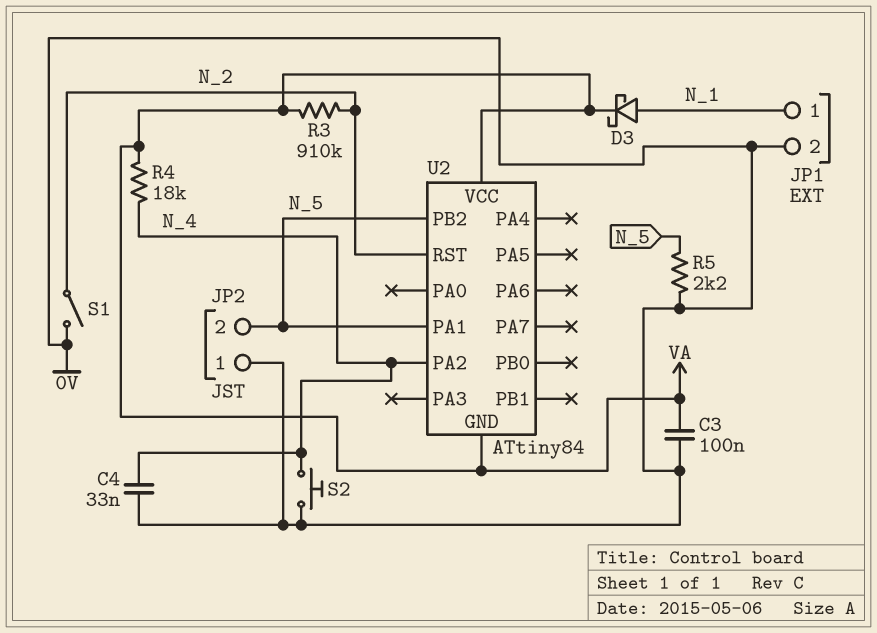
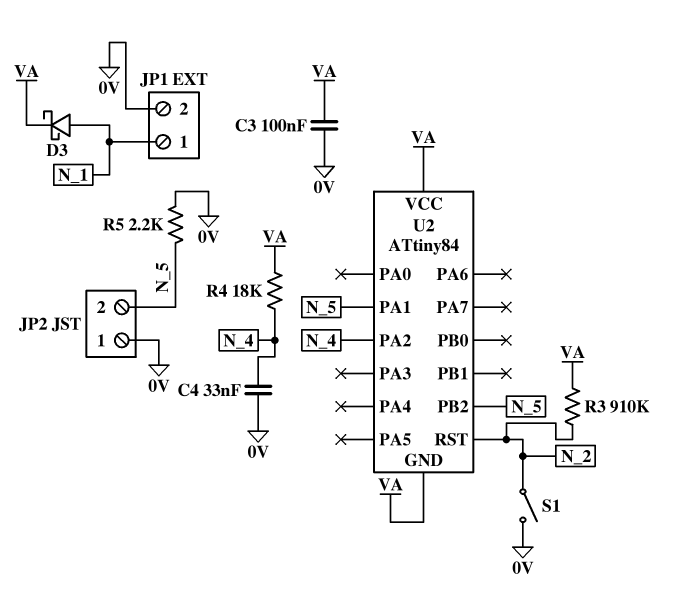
S2: button (0V, N_4) -> none

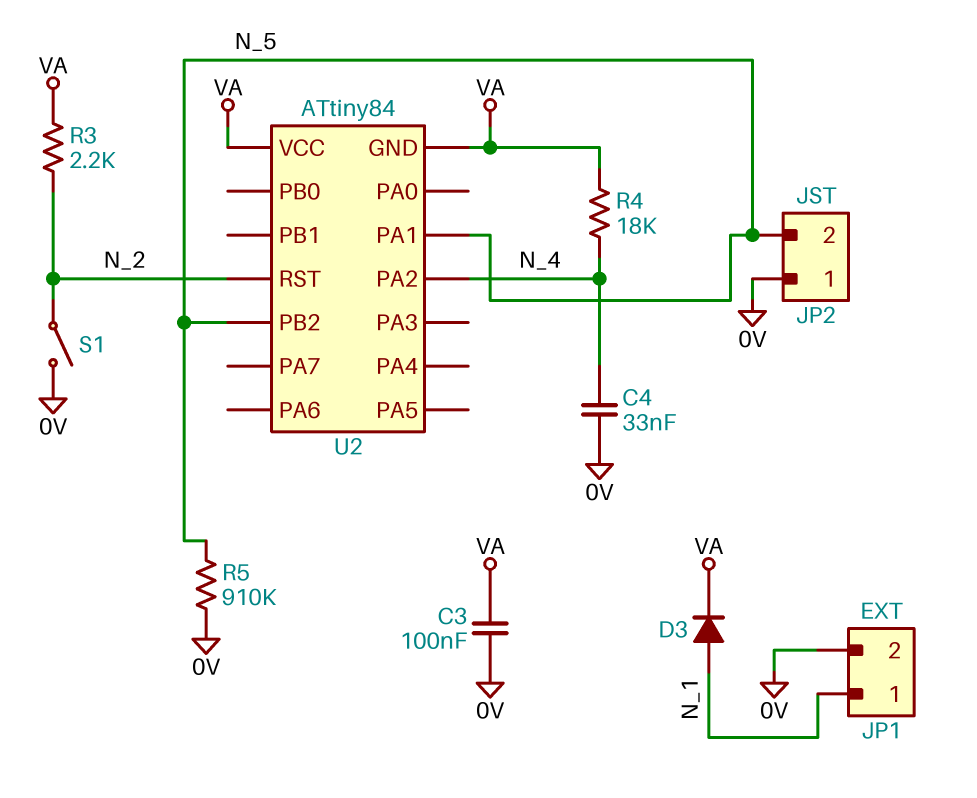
D3: schottky (A N_1, K VA) -> diode (A N_1, K VA)
R3: 910k (N_2, VA) -> 2.2k (N_2, VA)
R5: 2.2k (0V, N_5) -> 910k (0V, N_5)

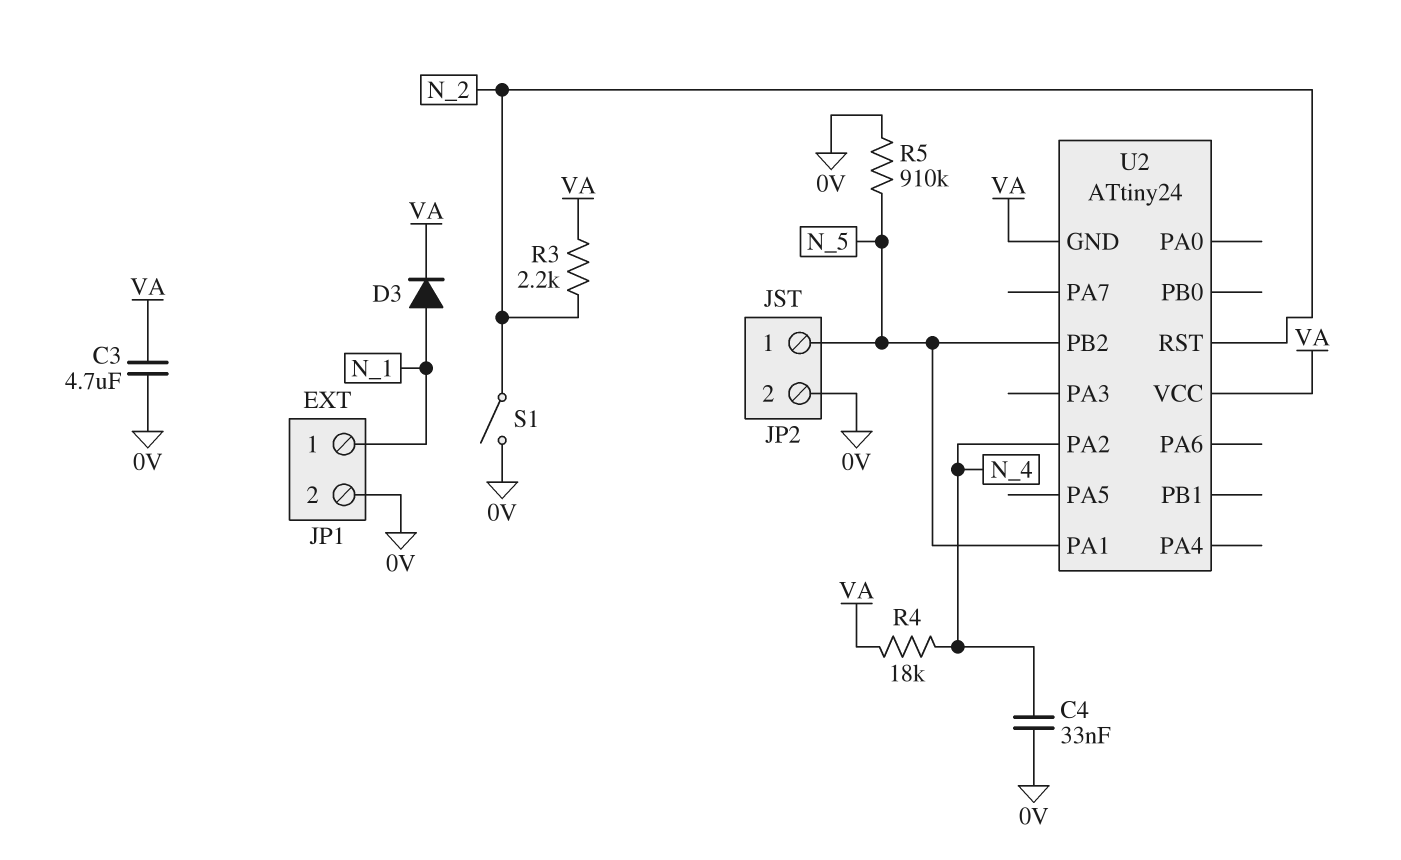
C3: 100nF (0V, VA) -> 4.7uF (0V, VA)
JP2 pin 1: 0V -> N_5
JP2 pin 2: N_5 -> 0V
U2: ATtiny84 -> ATtiny24

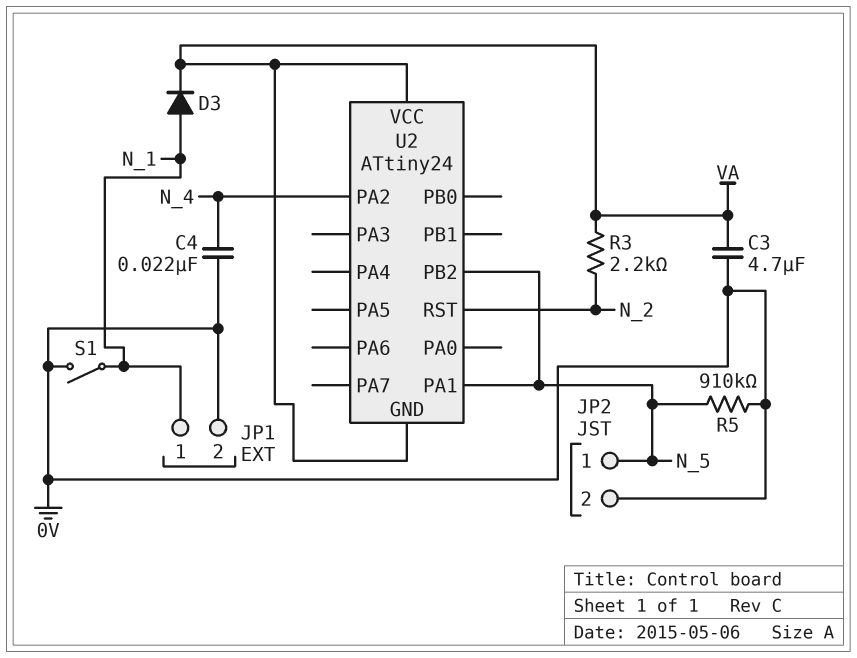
C4: 33nF (0V, N_4) -> 22nF (0V, N_4)
R4: 18k (N_4, VA) -> none
S1: switch (0V, N_2) -> switch (0V, N_1)

